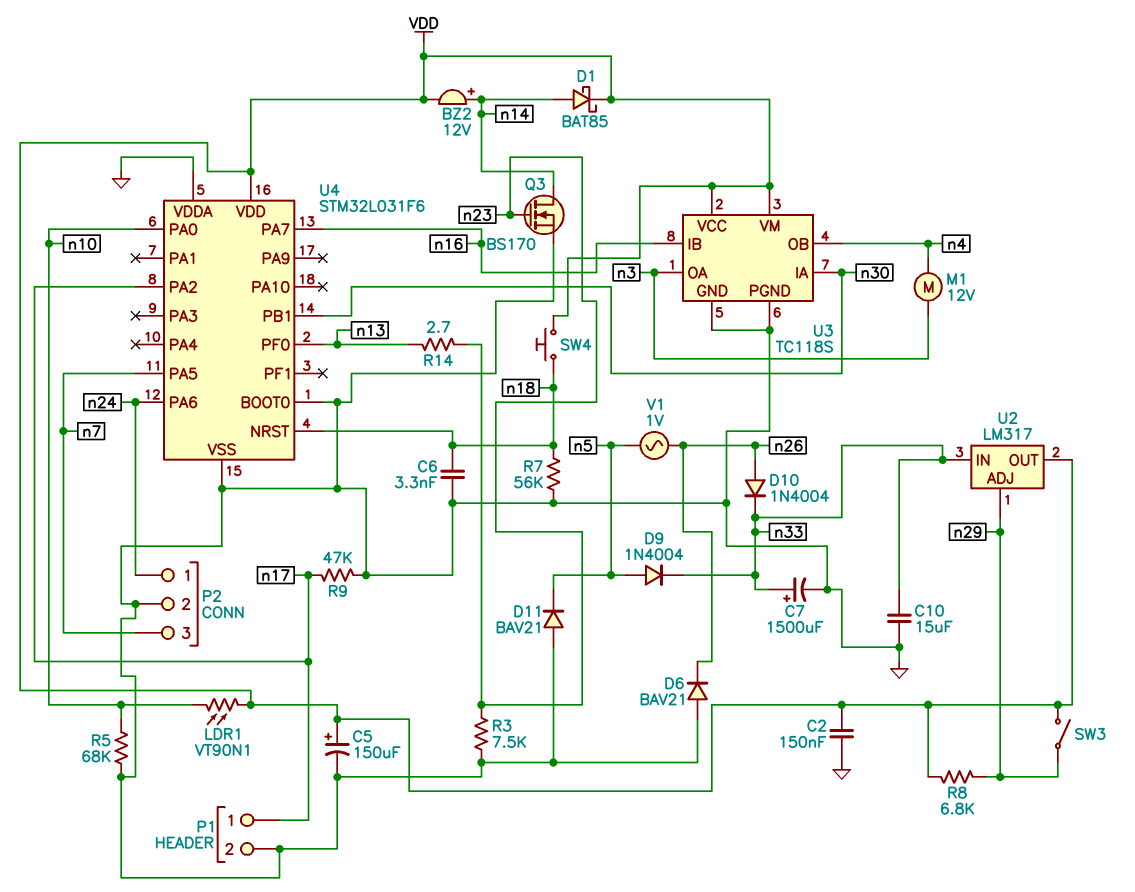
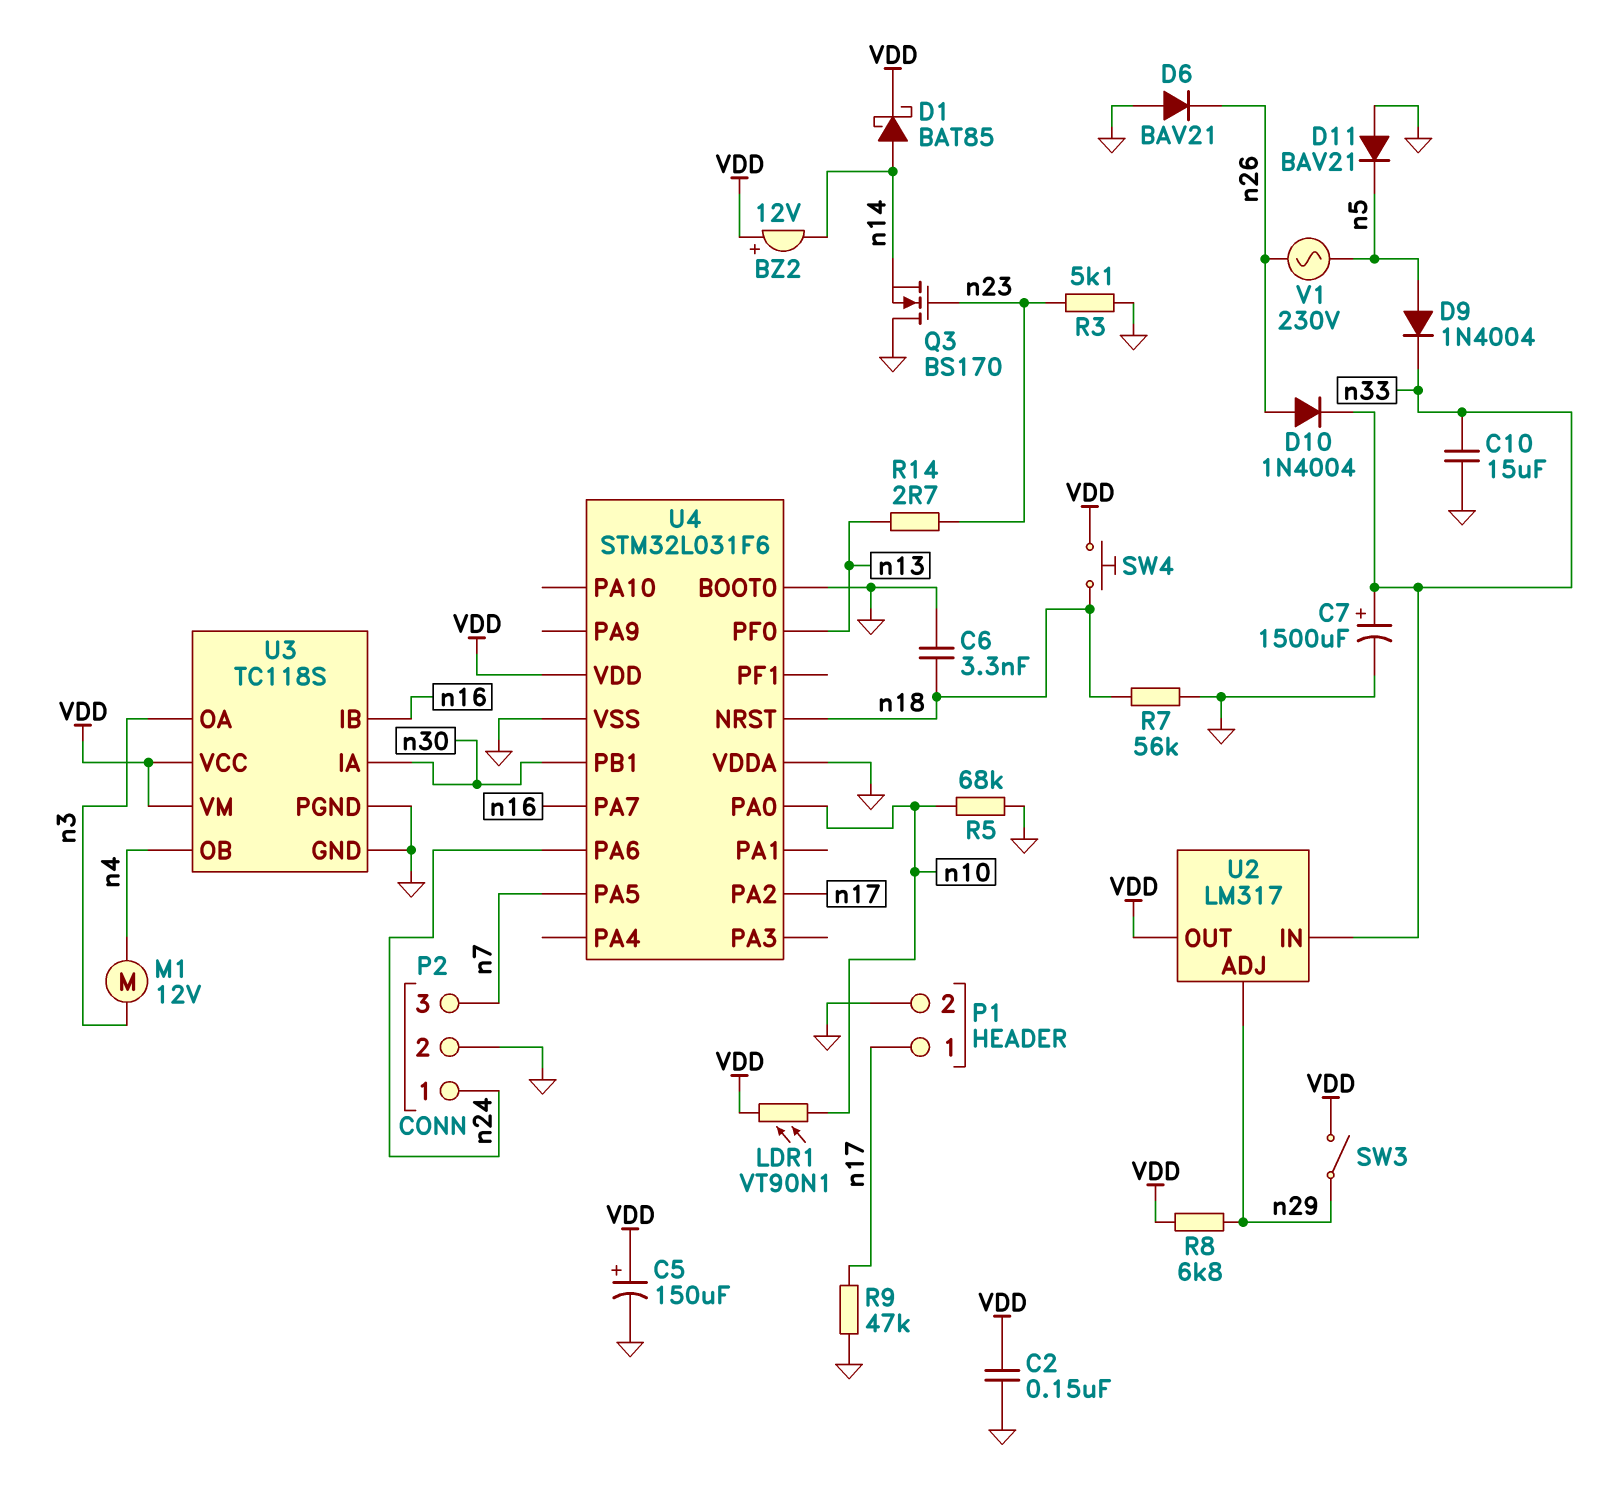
BZ2: buzzer 12V (plus n14, minus VDD) -> buzzer 12V (plus VDD, minus n14)
Q3: NMOS BS170 (G n23, D n14, S GND) -> NMOS BS170 (G n23, D GND, S n14)
R3: 7.5k (GND, n23) -> 5.1k (GND, n23)
V1: AC 1V (n5, n26) -> AC 230V (n5, n26)

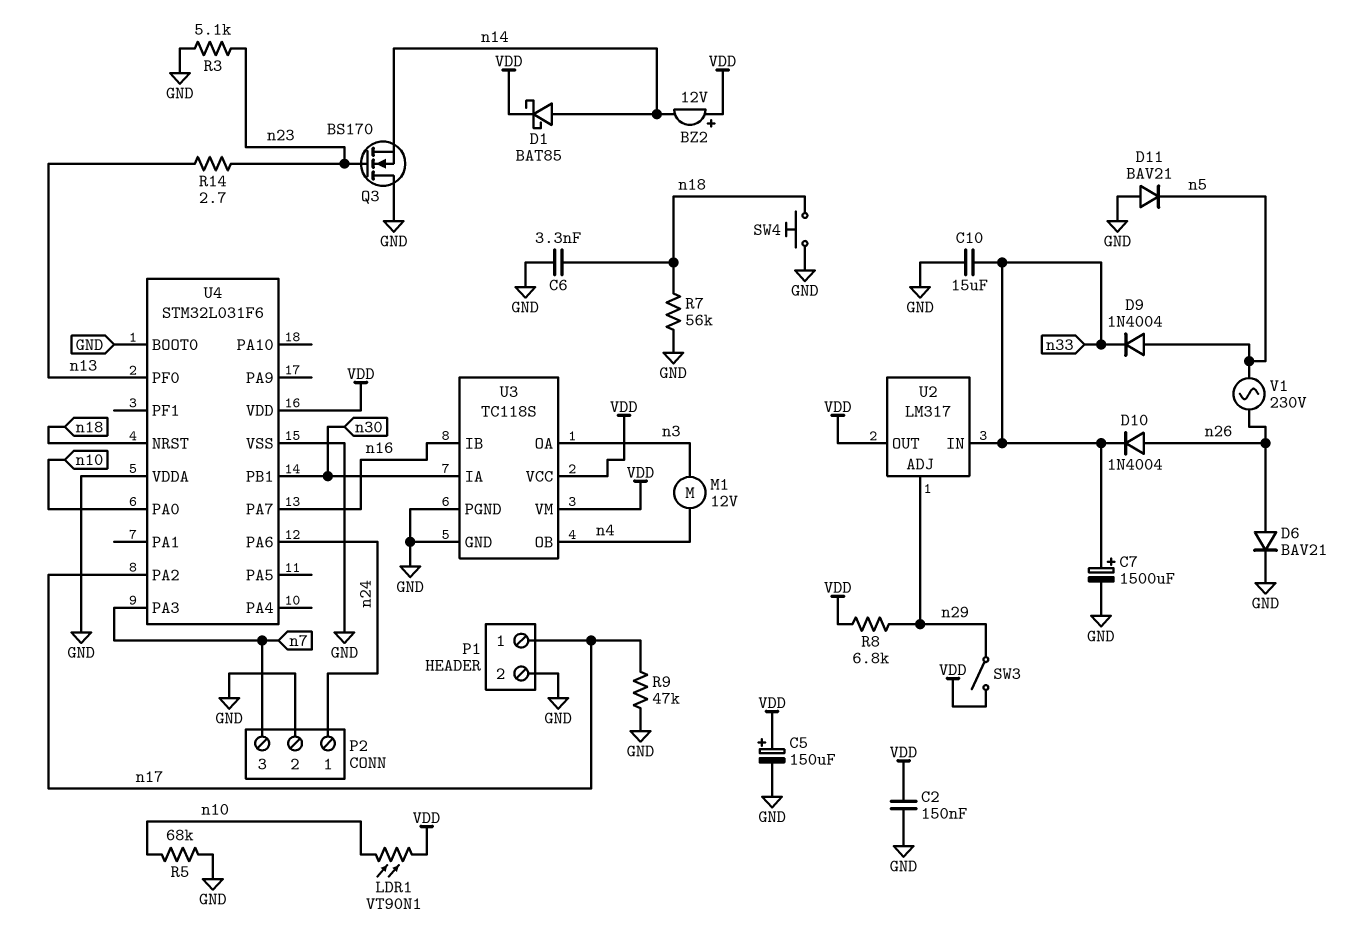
D6: diode BAV21 (A GND, K n26) -> diode BAV21 (A n26, K GND)
SW4: button (VDD, n18) -> button (GND, n18)
U4 pin PA3: none -> n7
U4 pin PA5: n7 -> none

